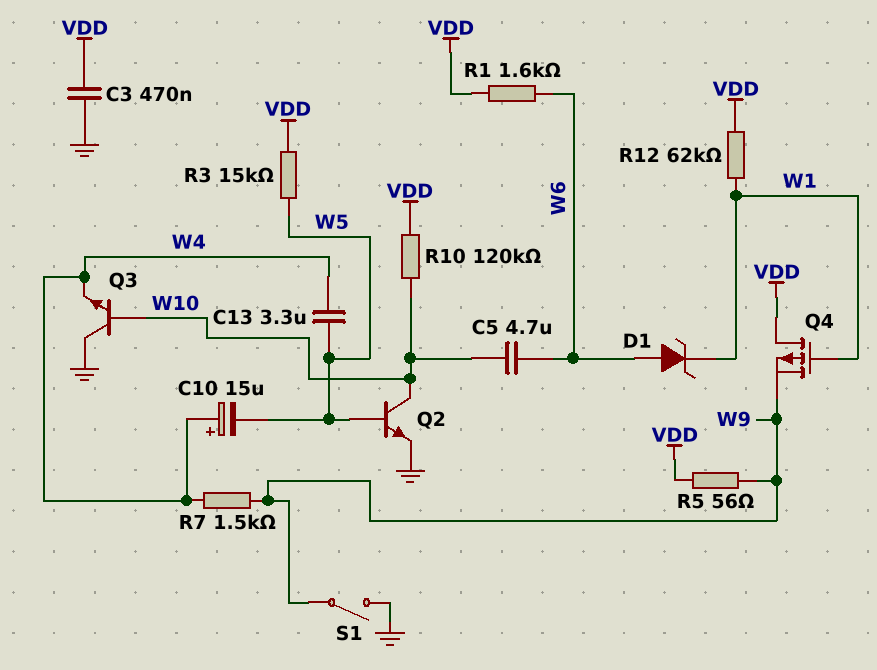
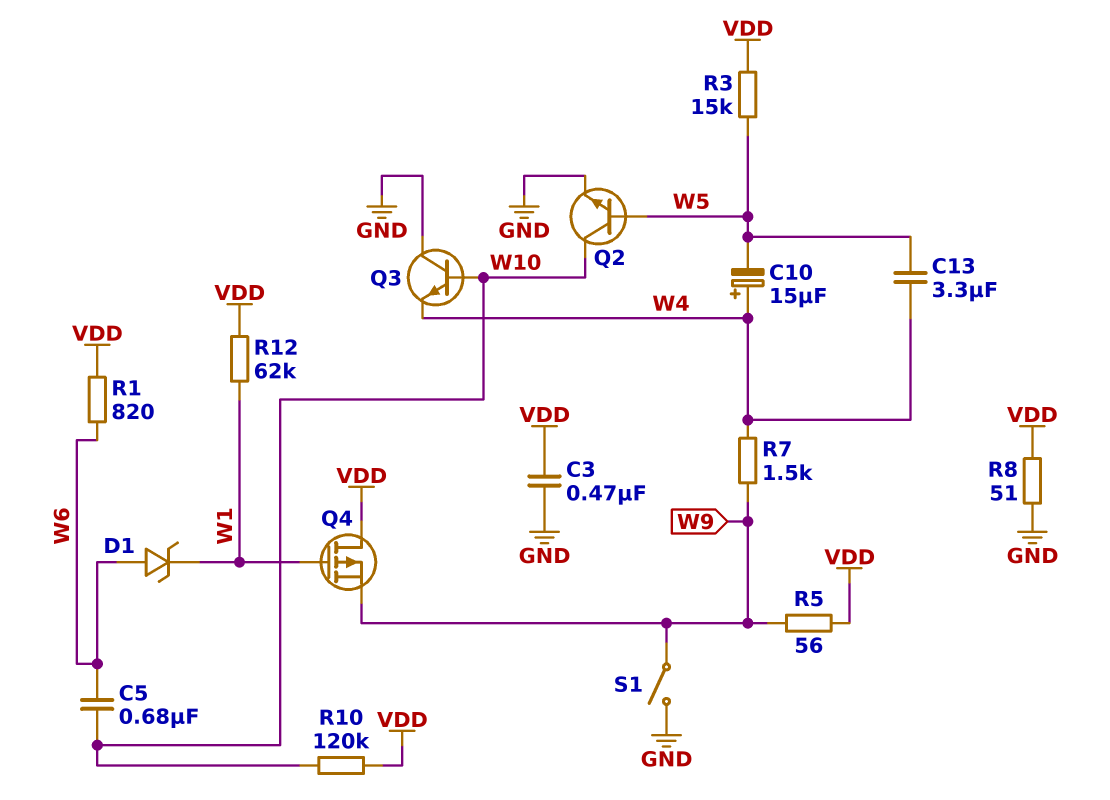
C5: 4.7uF (W6, W10) -> 680nF (W6, W10)
R1: 1.6k (VDD, W6) -> 820 (VDD, W6)
R8: none -> 51 (GND, VDD)

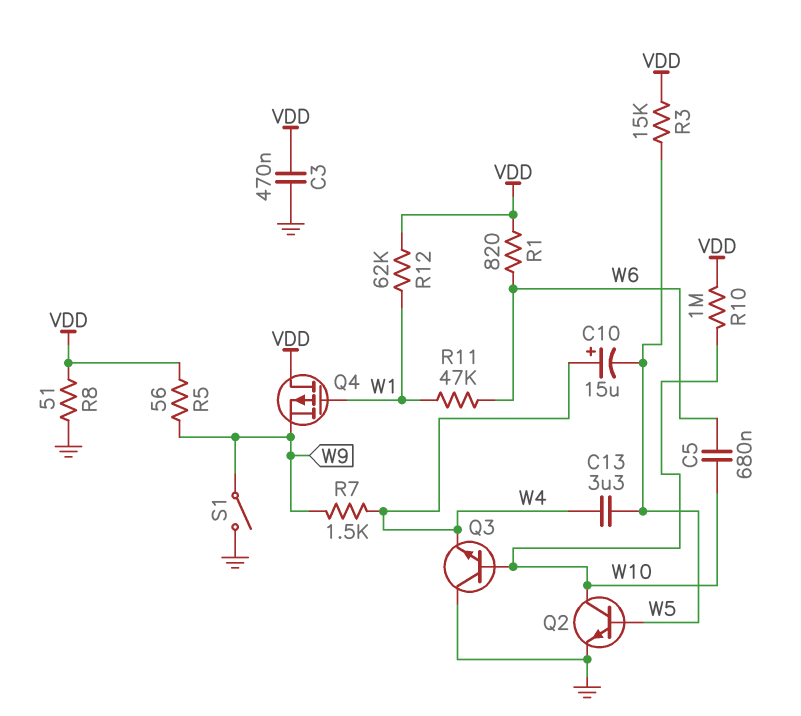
D1: zener (A W6, K W1) -> none
R10: 120k (VDD, W10) -> 1M (VDD, W10)
R11: none -> 47k (W1, W6)

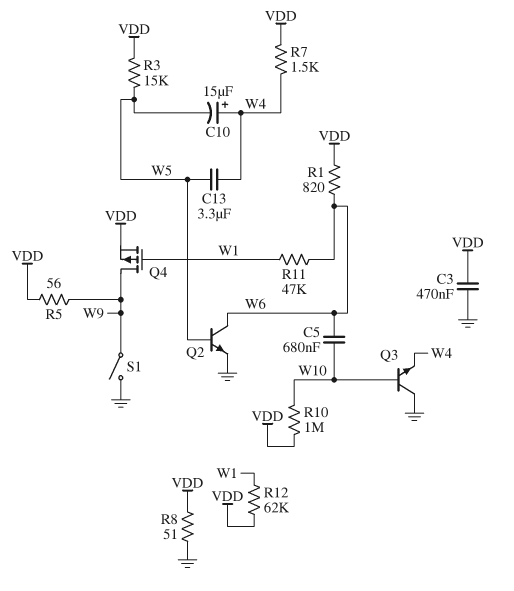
Q2: NPN (B W5, C W10, E GND) -> NPN (B W5, C W6, E GND)
Q4: PMOS (G W1, D VDD, S W9) -> PMOS (G W1, D W9, S VDD)
R7: 1.5k (W4, W9) -> 1.5k (VDD, W4)

